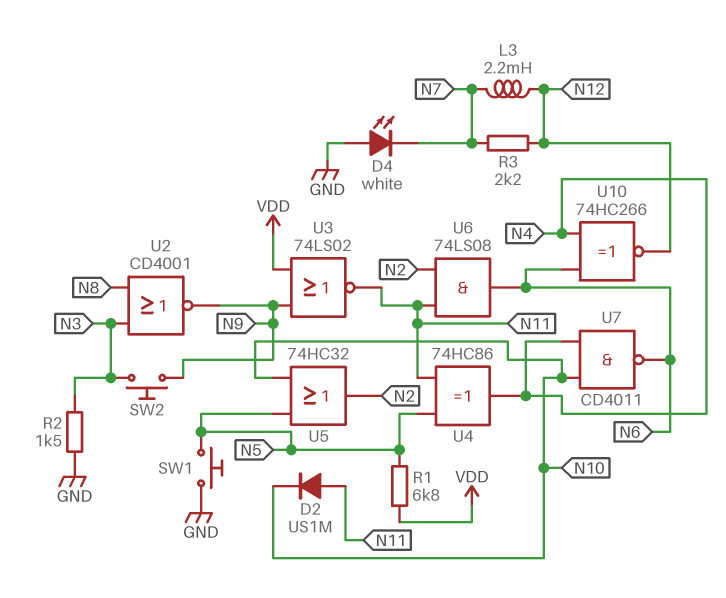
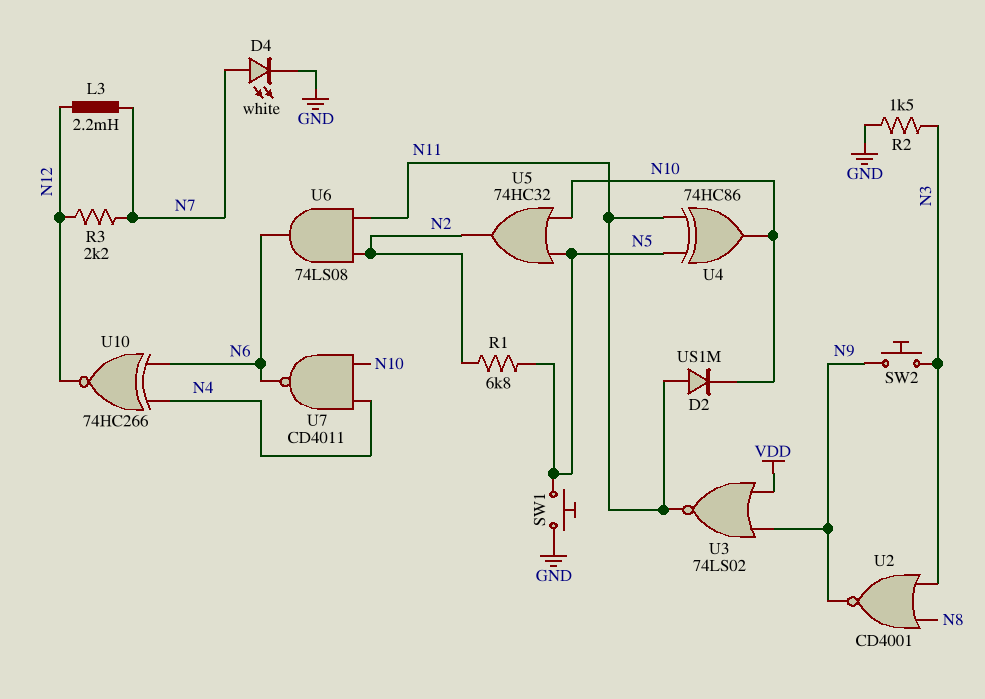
D4: LED white (A GND, K N7) -> LED white (A N7, K GND)
R1: 6.8k (N5, VDD) -> 6.8k (N2, N5)
U4: XOR 74HC86 (in N5, in N11, out N4) -> XOR 74HC86 (in N5, in N11, out N10)

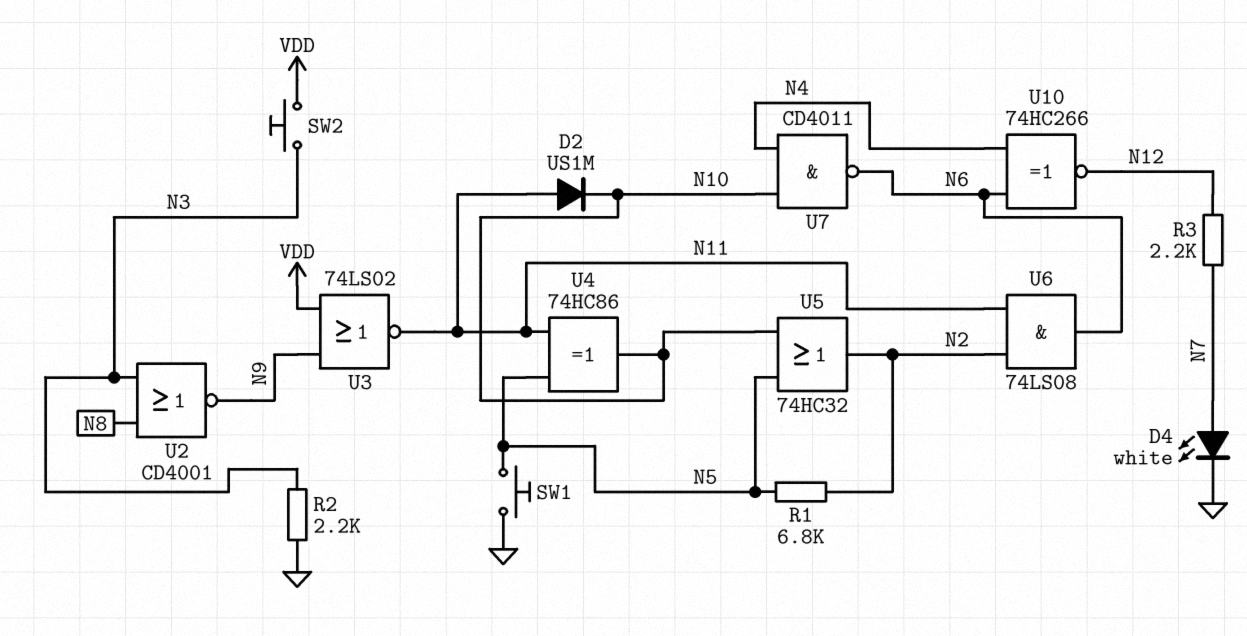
L3: 2.2mH (N7, N12) -> none
R2: 1.5k (GND, N3) -> 2.2k (GND, N3)
SW2: button (N3, N9) -> button (N3, VDD)

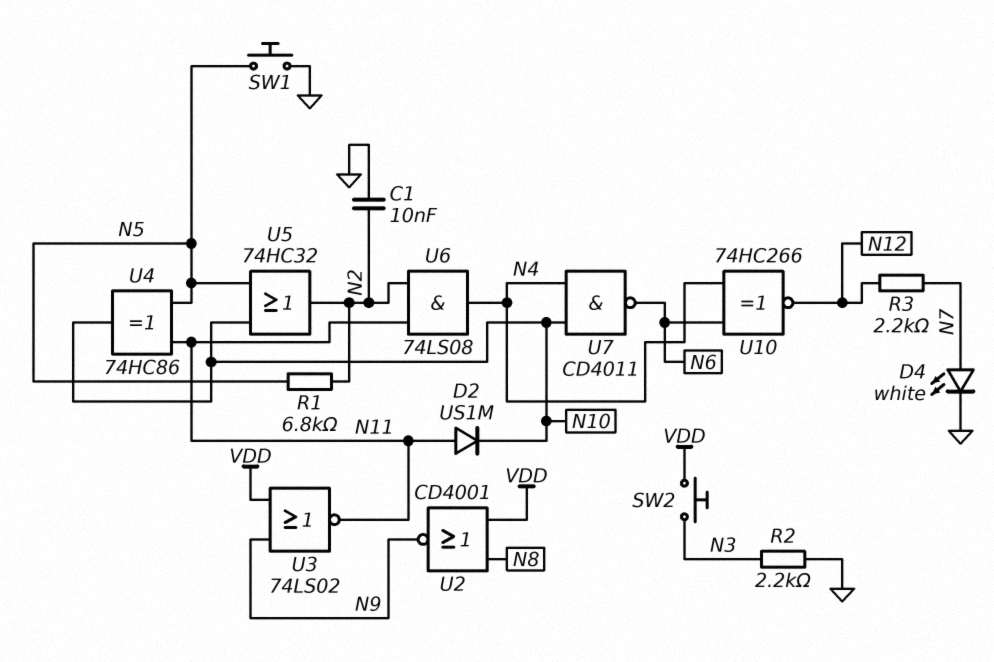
C1: none -> 10nF (GND, N2)
U2: NOR CD4001 (in N3, in N8, out N9) -> NOR CD4001 (in N8, in VDD, out N9)
U6: AND 74LS08 (in N2, in N11, out N6) -> AND 74LS08 (in N2, in N11, out N4)

